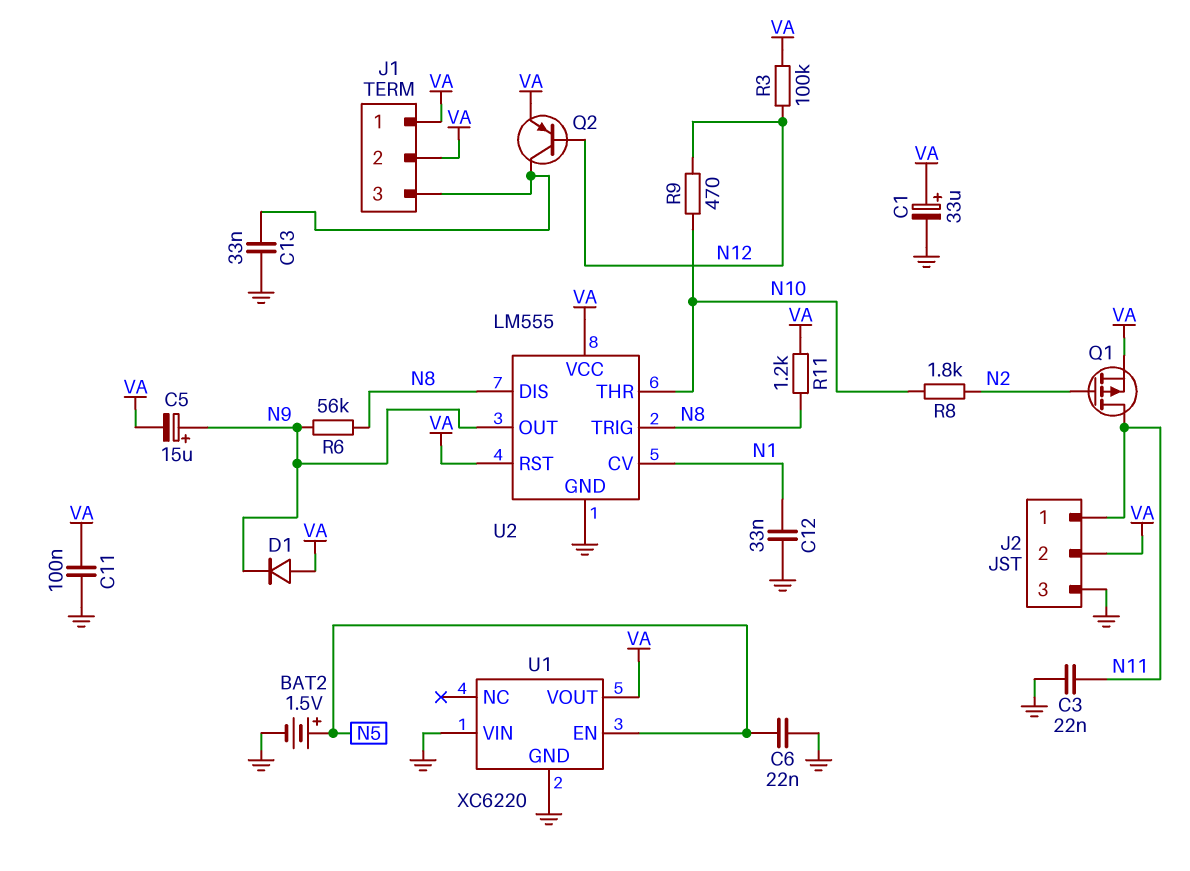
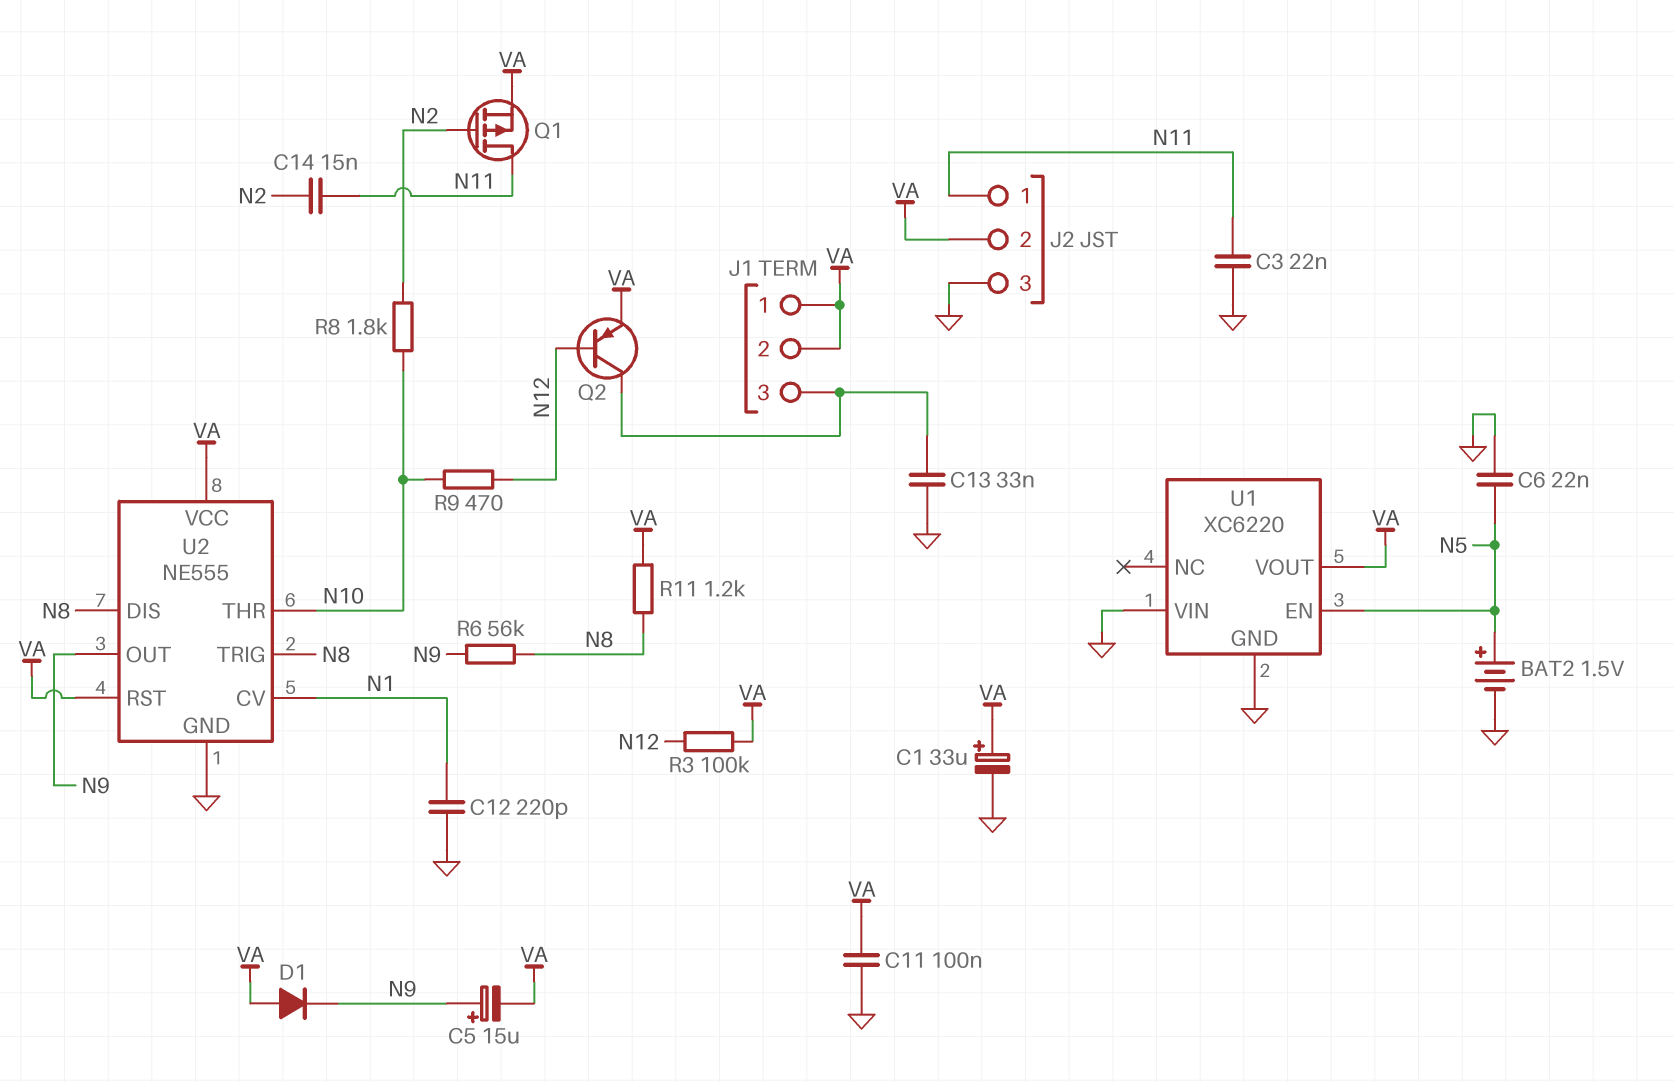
C12: 33nF (GND, N1) -> 220pF (GND, N1)
C14: none -> 15nF (N2, N11)
U2: LM555 -> NE555

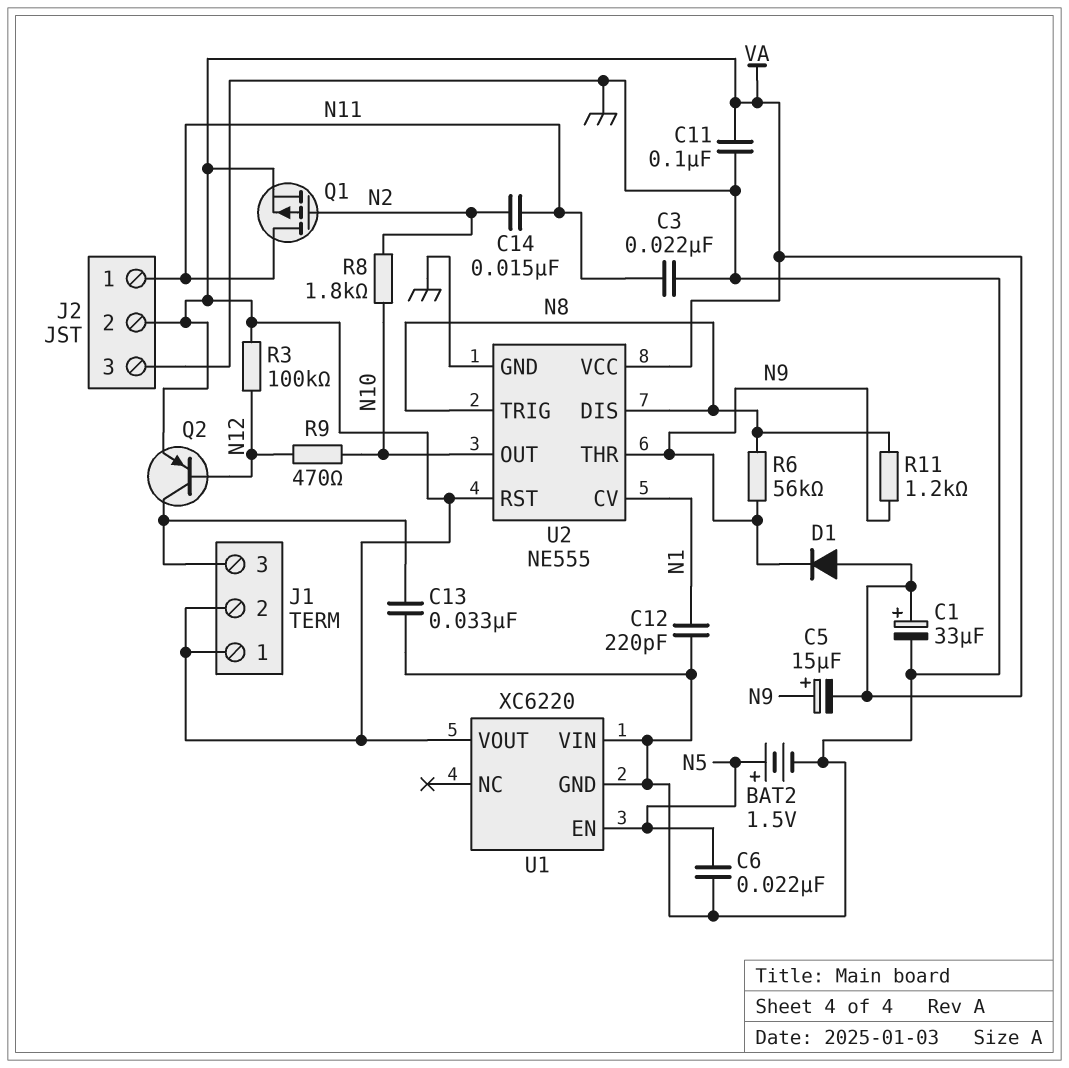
R11: 1.2k (N8, VA) -> 1.2k (N8, N9)
U2 pin OUT: N9 -> N10
U2 pin THR: N10 -> N9

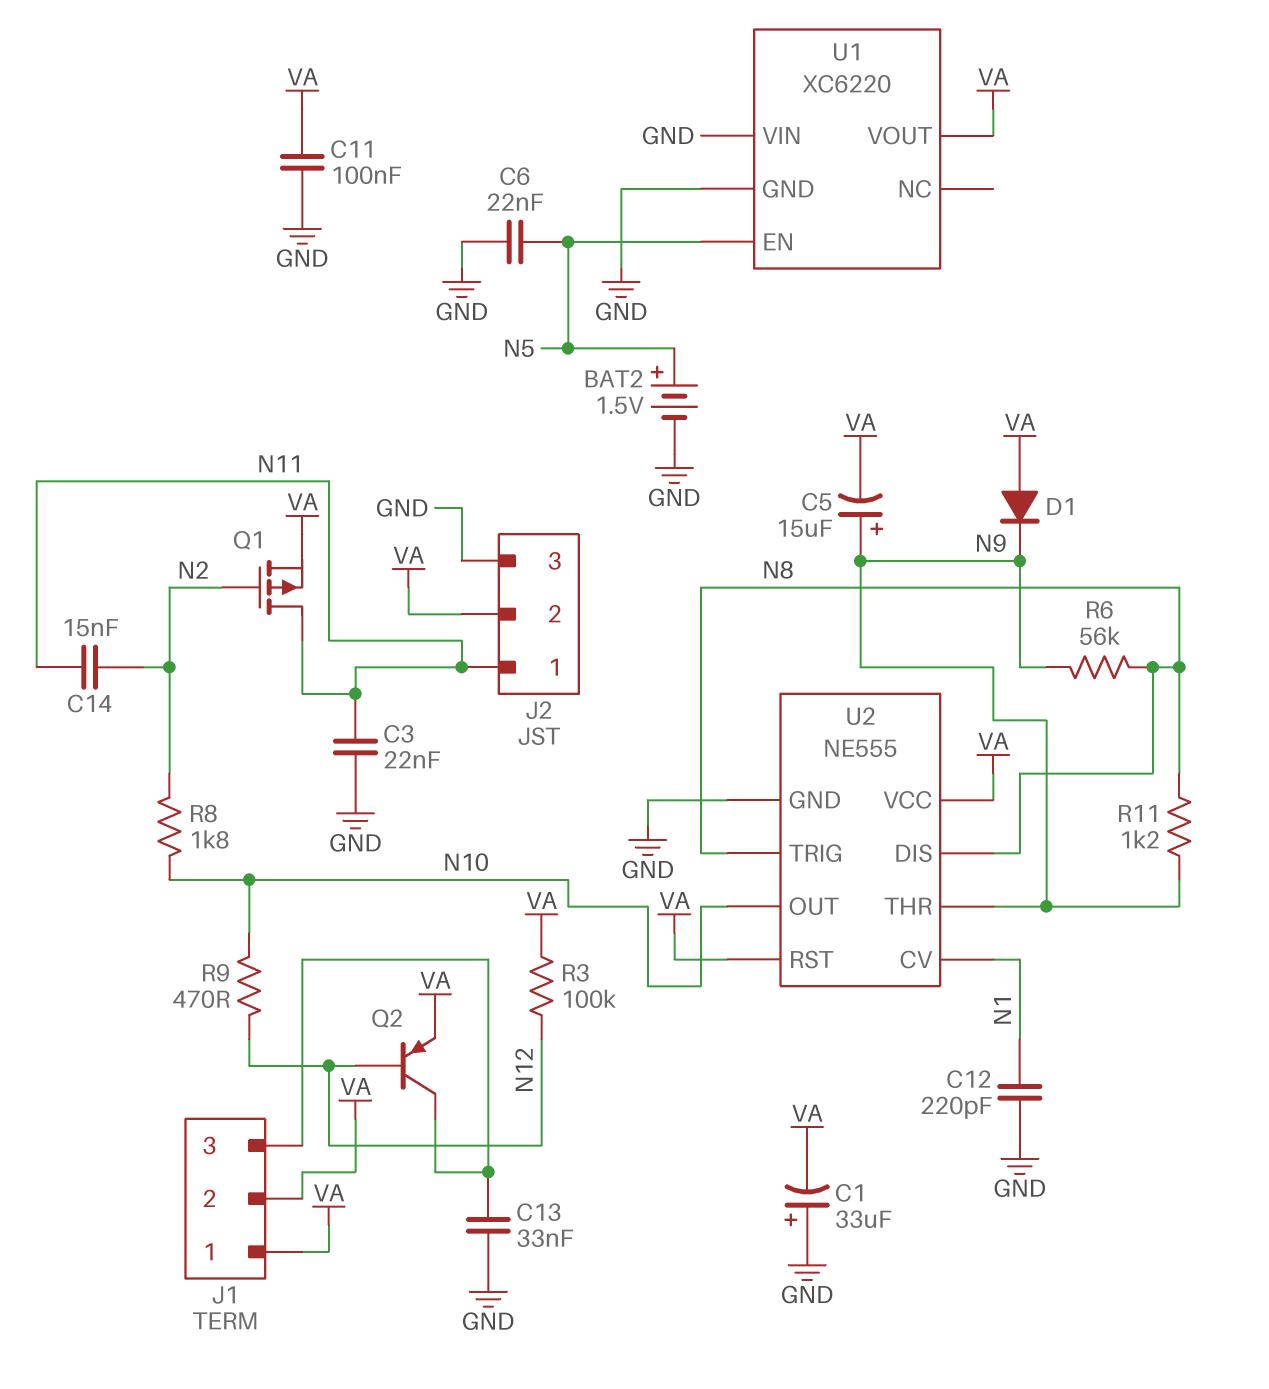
C1: 33uF (plus VA, minus GND) -> 33uF (plus GND, minus VA)

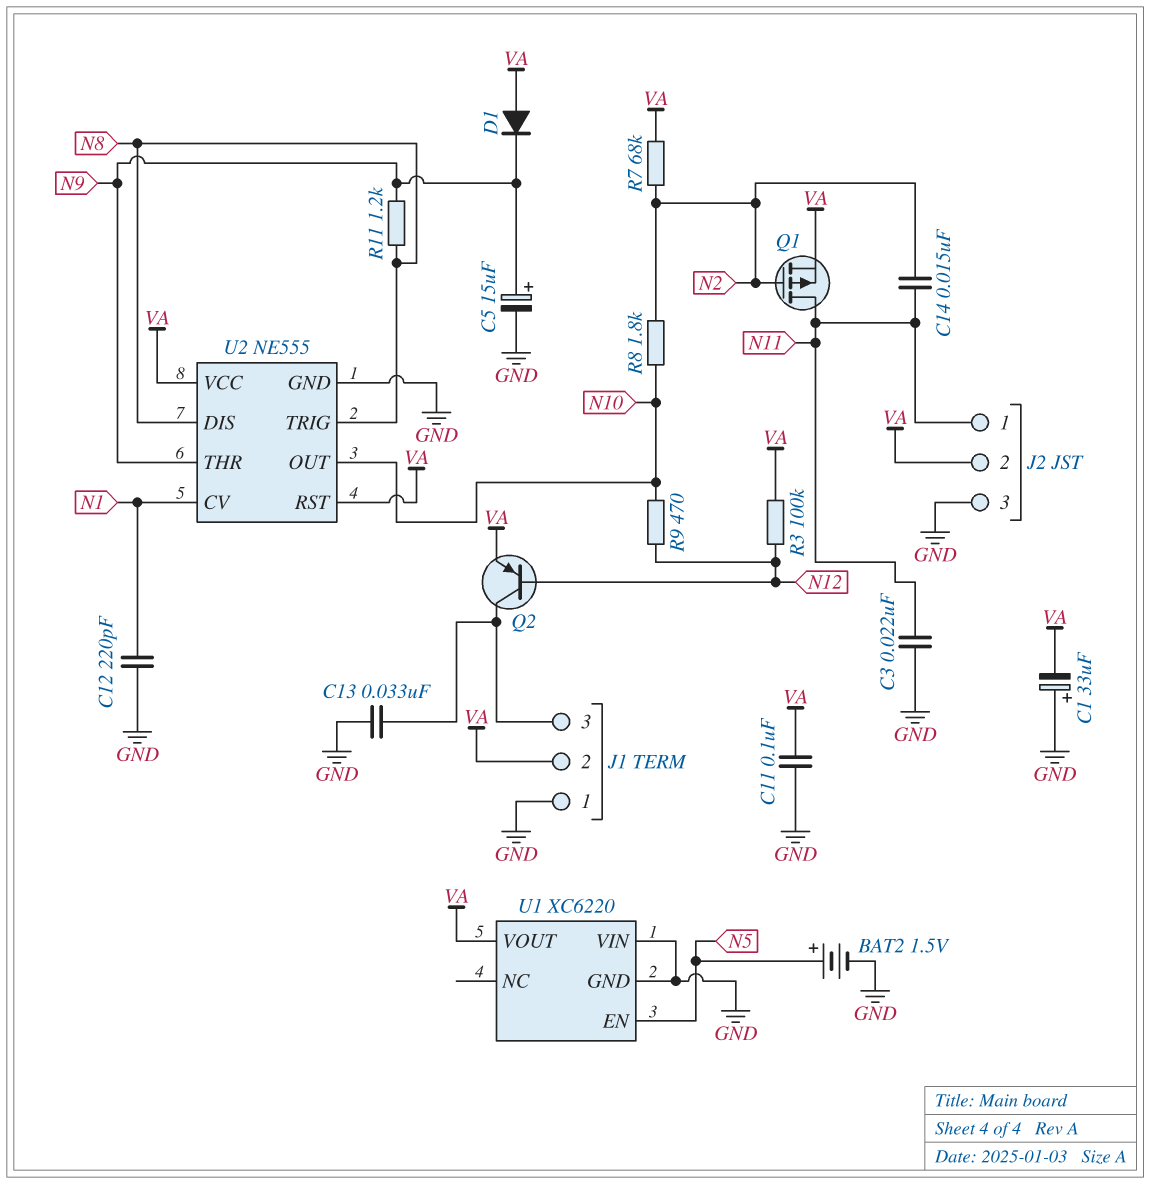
C5: 15uF (plus N9, minus VA) -> 15uF (plus N9, minus GND)
C6: 22nF (GND, N5) -> none
J1 pin 1: VA -> GND
R6: 56k (N8, N9) -> none
R7: none -> 68k (N2, VA)

